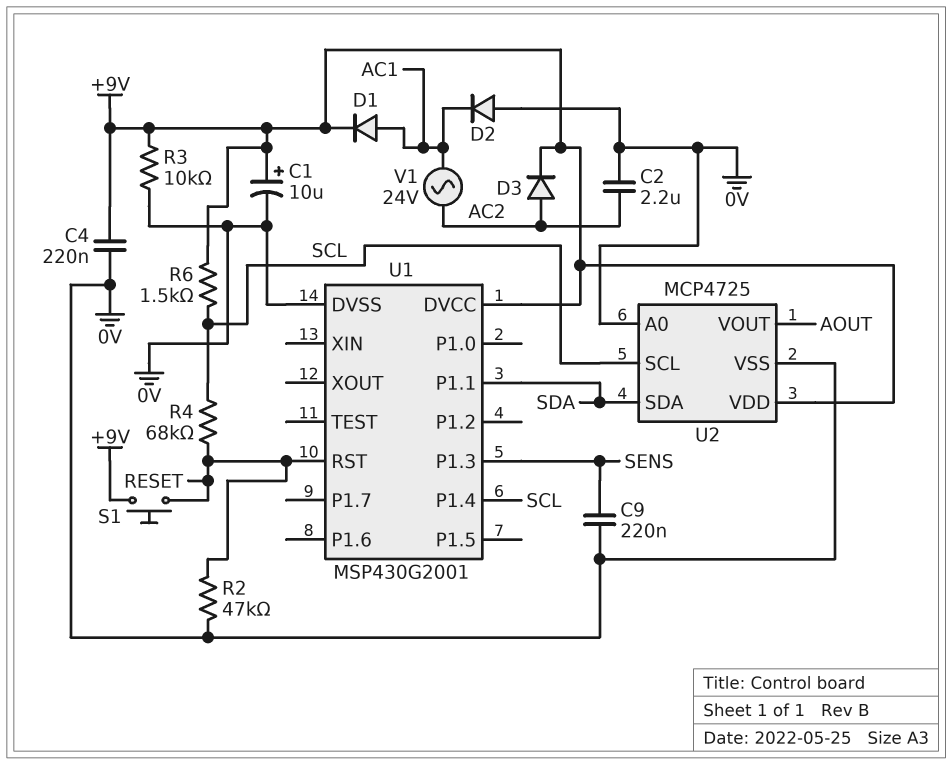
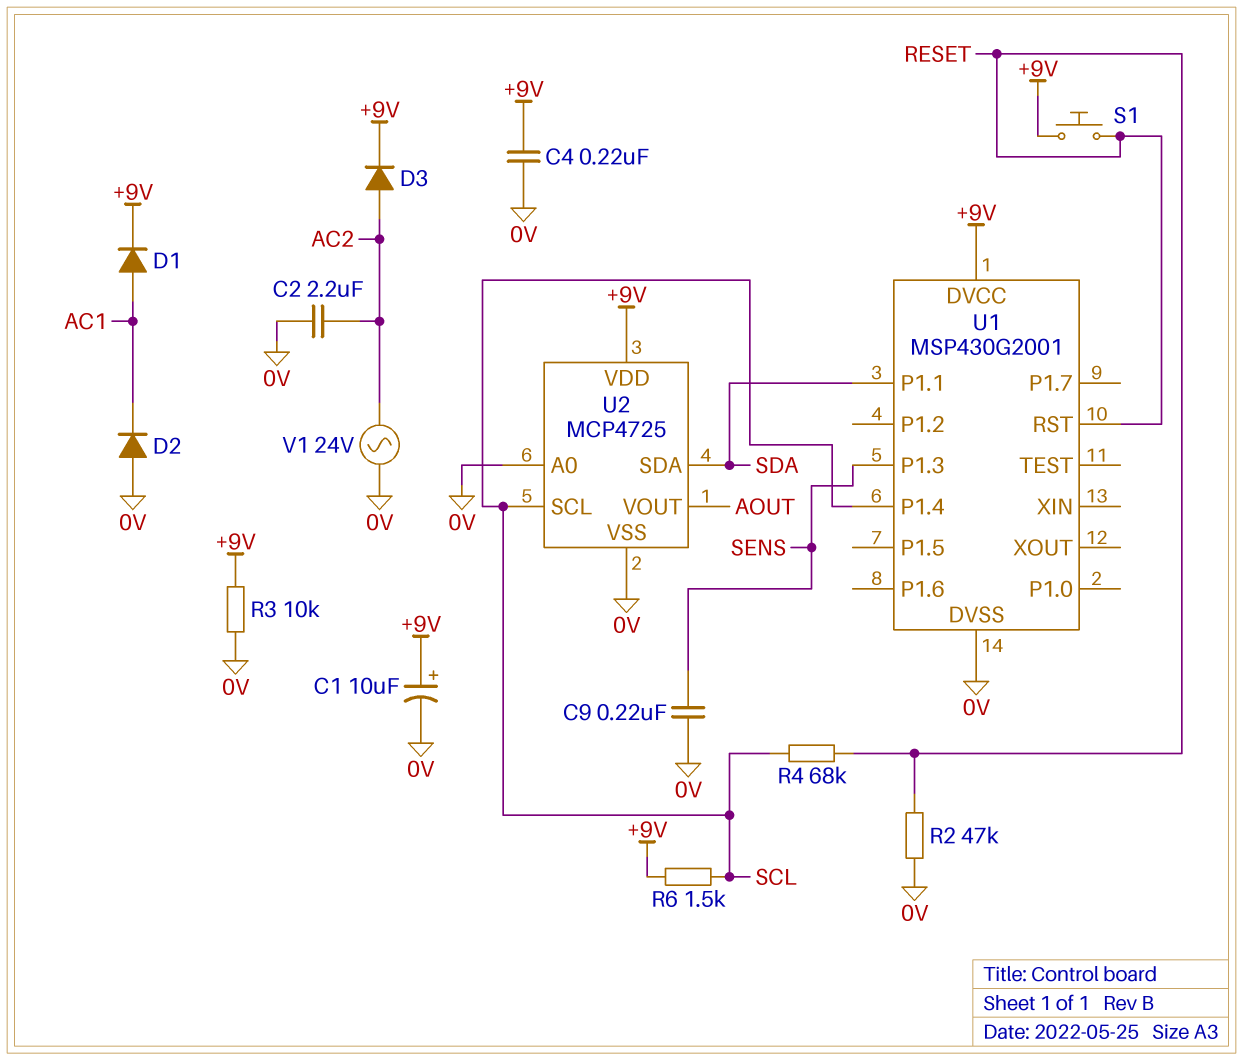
V1: AC 24V (AC1, AC2) -> AC 24V (0V, AC2)

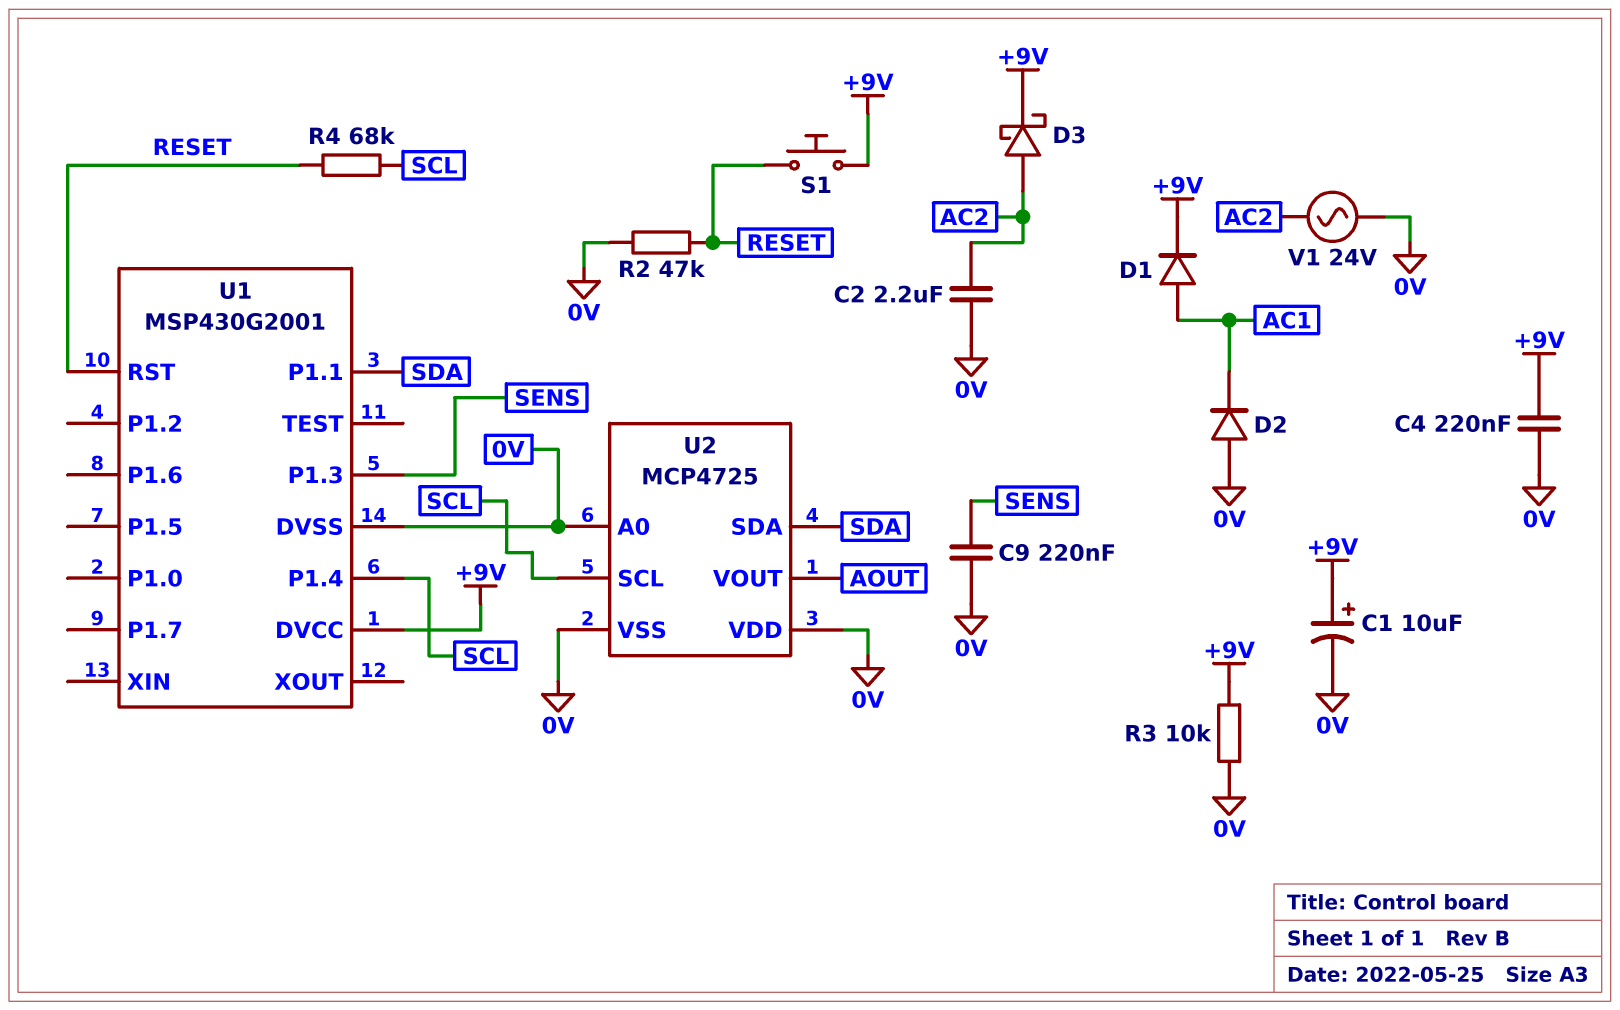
D3: diode (A AC2, K +9V) -> schottky (A AC2, K +9V)
R6: 1.5k (+9V, SCL) -> none
U2 pin VDD: +9V -> 0V

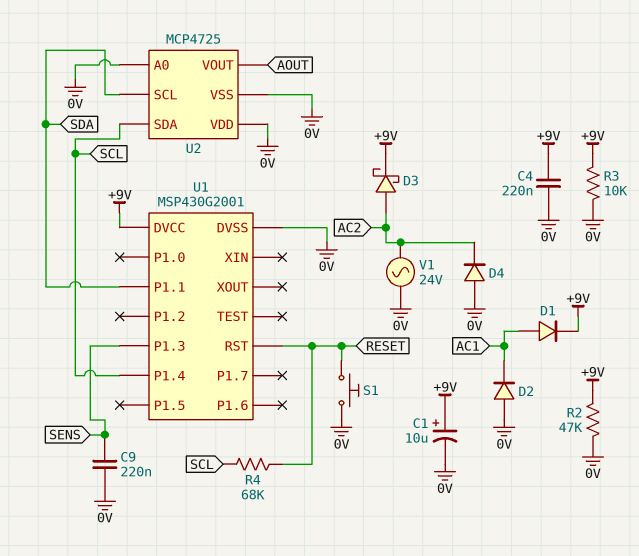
C2: 2.2uF (0V, AC2) -> none
D4: none -> diode (A 0V, K AC2)
R2: 47k (0V, RESET) -> 47k (+9V, 0V)
S1: button (+9V, RESET) -> button (0V, RESET)
U2 pin SCL: SCL -> SDA
U2 pin SDA: SDA -> SCL

